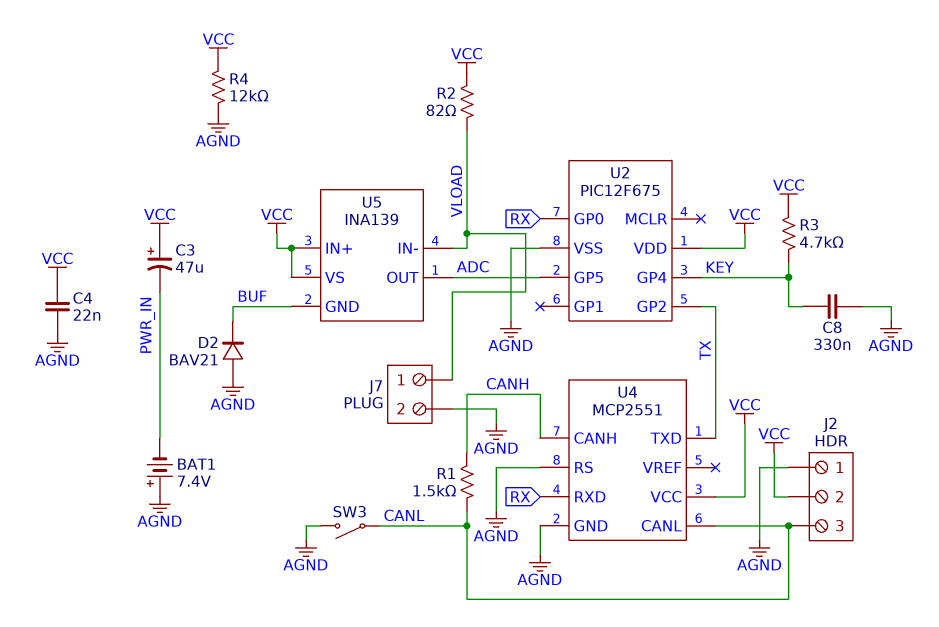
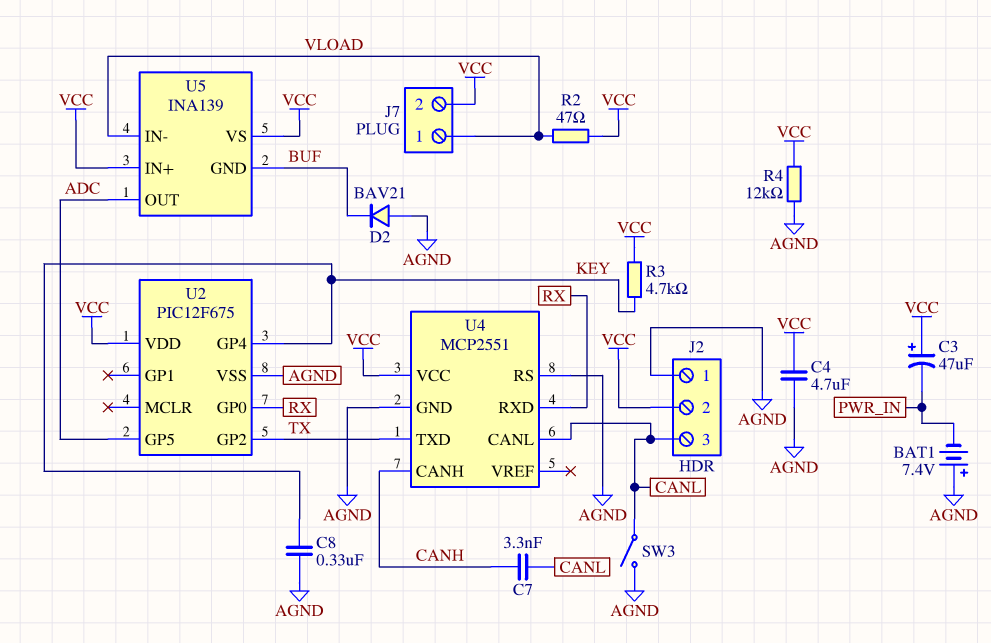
C4: 22nF (AGND, VCC) -> 4.7uF (AGND, VCC)
C7: none -> 3.3nF (CANH, CANL)
J7 pin 2: AGND -> VCC
R1: 1.5k (CANH, CANL) -> none
R2: 82 (VCC, VLOAD) -> 47 (VCC, VLOAD)

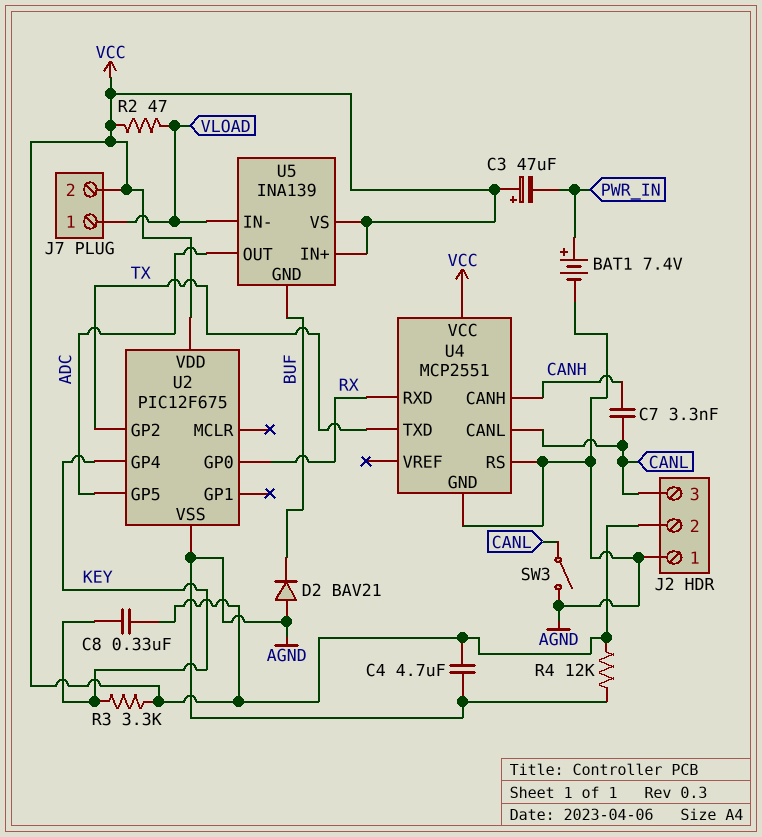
BAT1: 7.4V (plus AGND, minus PWR_IN) -> 7.4V (plus PWR_IN, minus AGND)
C8: 330nF (AGND, KEY) -> 330nF (KEY, VCC)
R3: 4.7k (KEY, VCC) -> 3.3k (KEY, VCC)

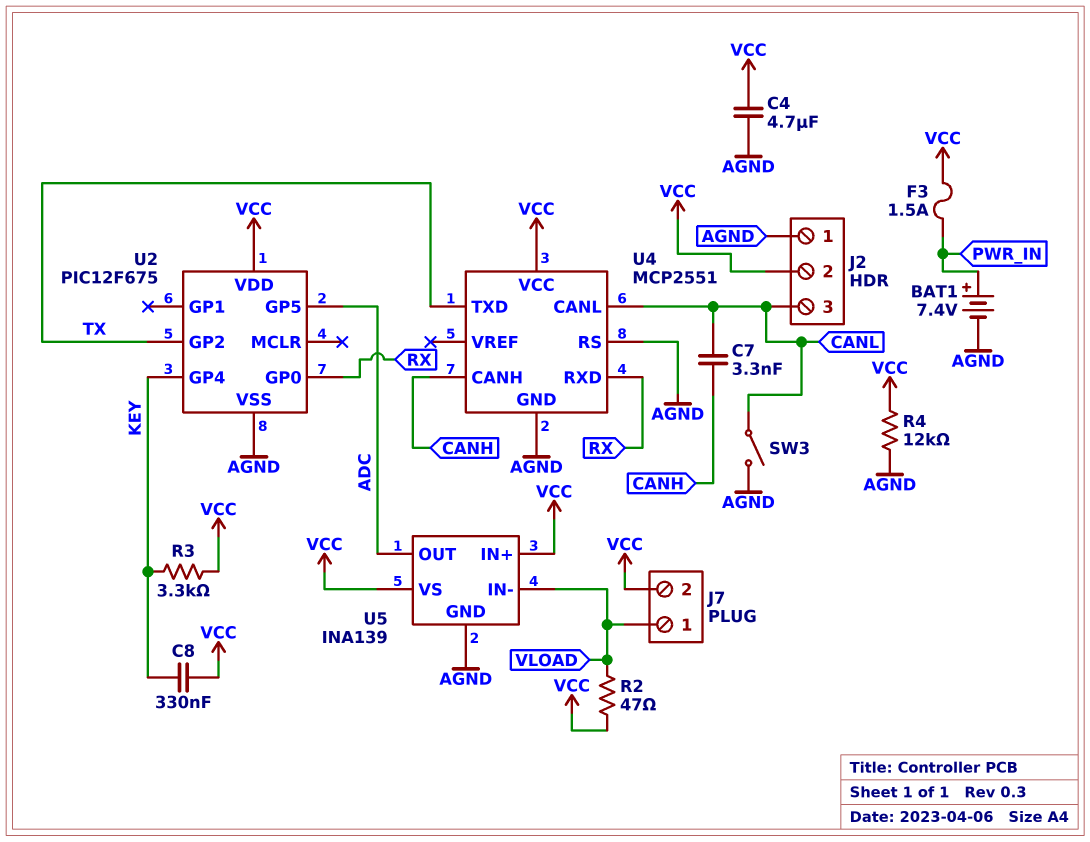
C3: 47uF (plus VCC, minus PWR_IN) -> none
D2: diode BAV21 (A AGND, K BUF) -> none
F3: none -> 1.5A (PWR_IN, VCC)
U5 pin GND: BUF -> AGND

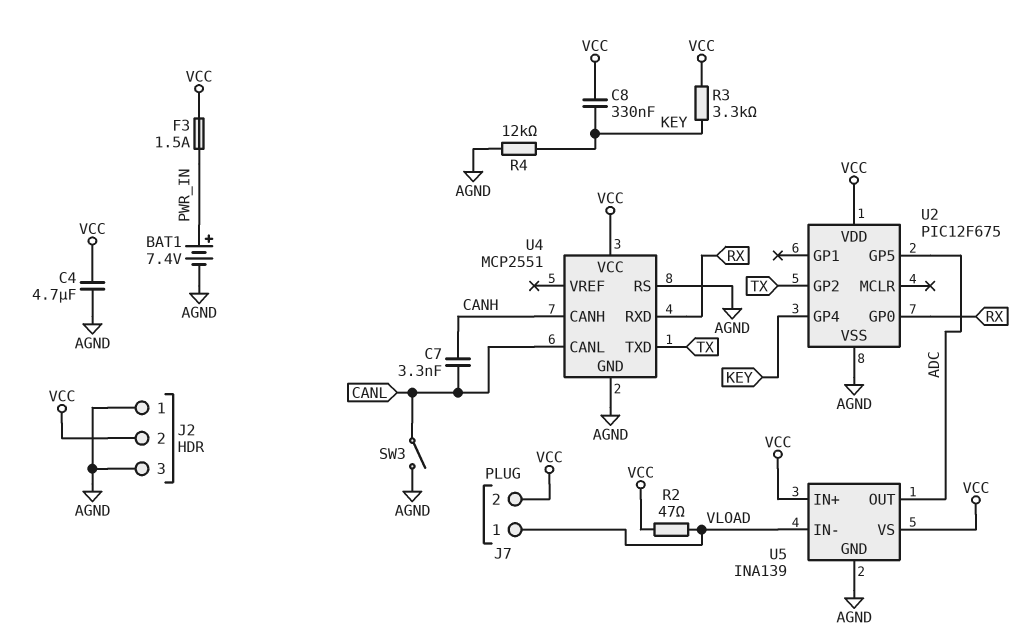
J2 pin 3: CANL -> AGND
R4: 12k (AGND, VCC) -> 12k (AGND, KEY)

